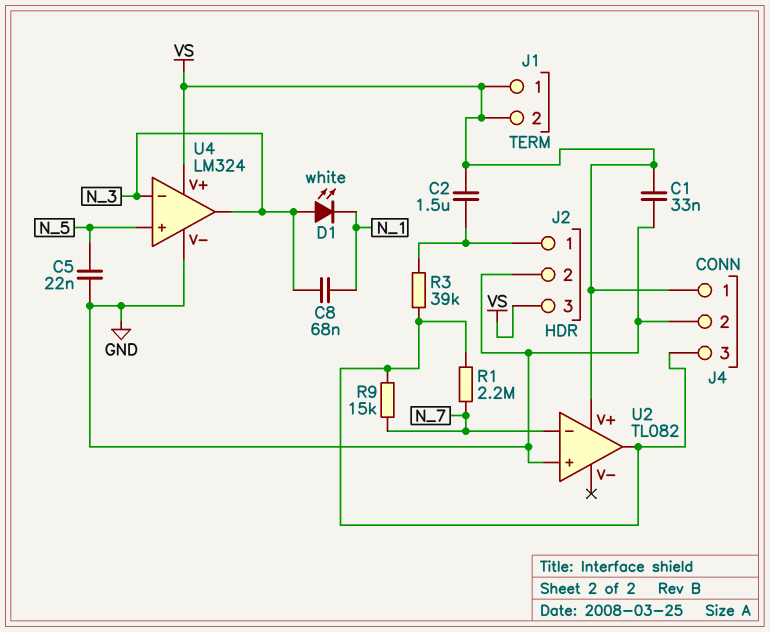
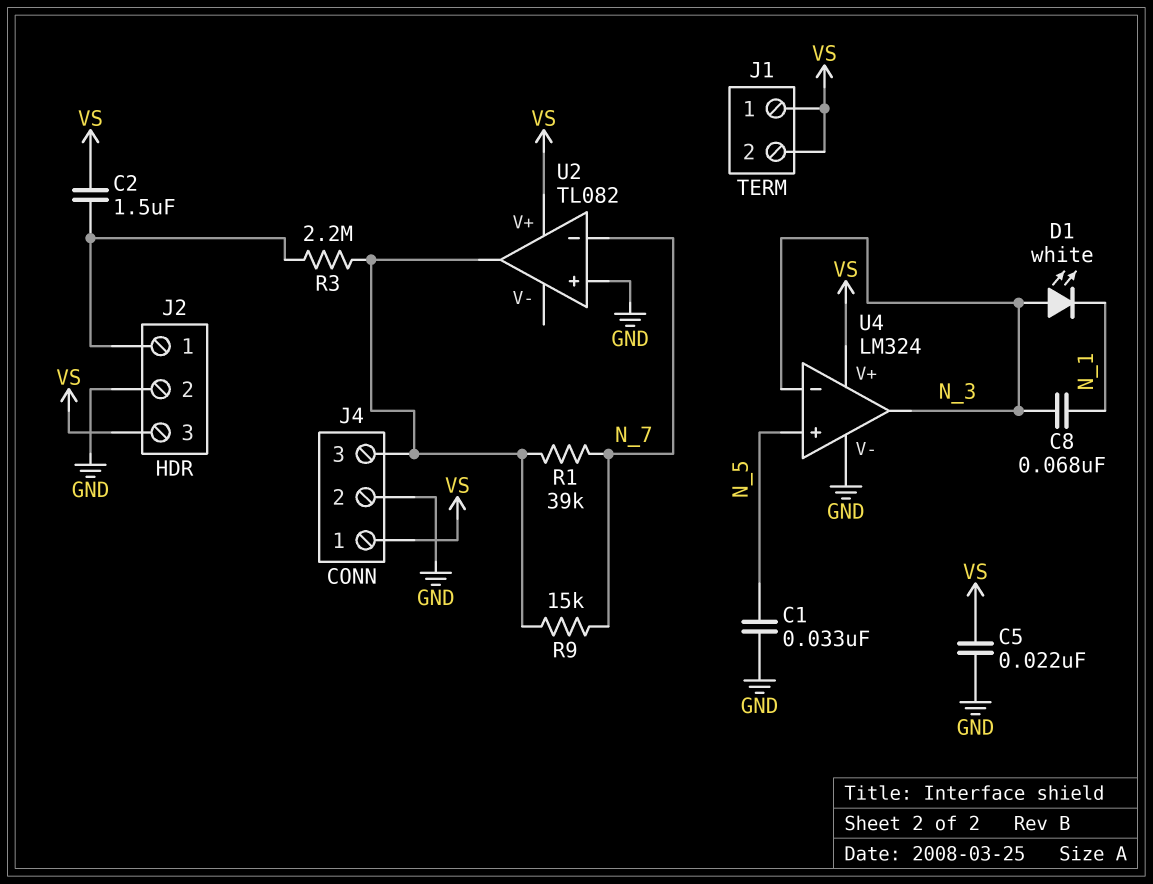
C1: 33nF (GND, VS) -> 33nF (GND, N_5)
C5: 22nF (GND, N_5) -> 22nF (GND, VS)
R1: 2.2M (J4/3, N_7) -> 39k (J4/3, N_7)
R3: 39k (J2/1, J4/3) -> 2.2M (J2/1, J4/3)

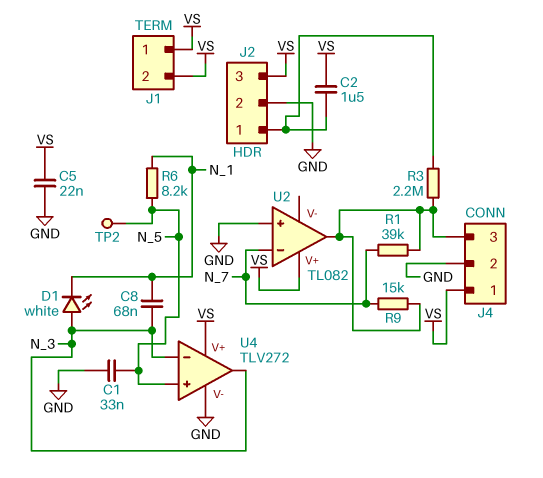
R6: none -> 8.2k (N_1, N_5)
TP2: none -> test point (N_5)
U4: LM324 -> TLV272

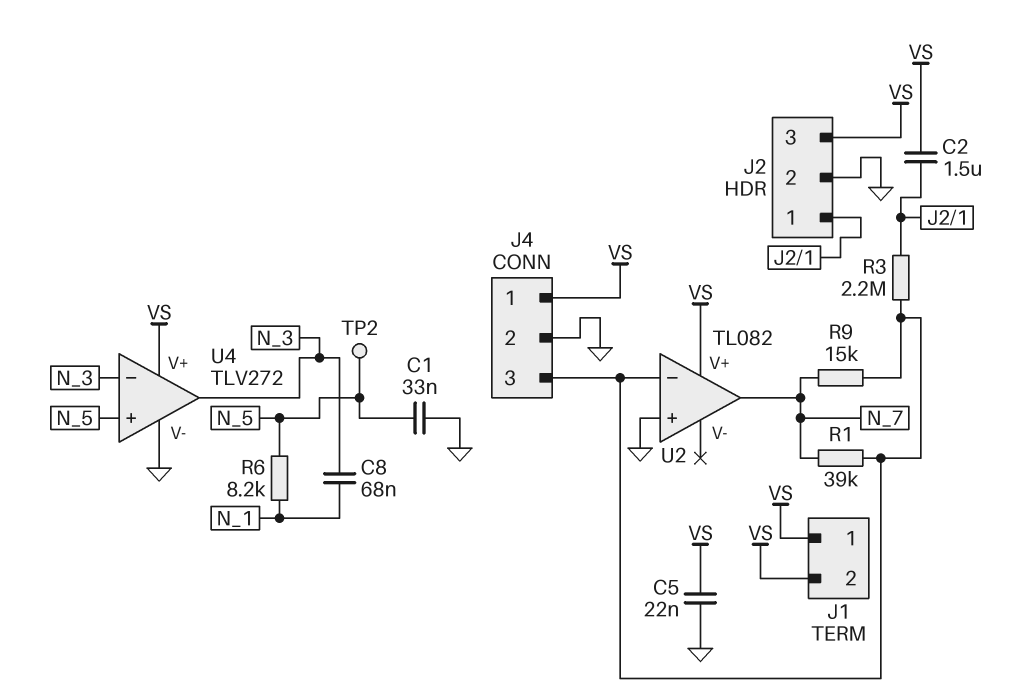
D1: LED white (A N_3, K N_1) -> none
U2 pin in-: N_7 -> J4/3
U2 pin out: J4/3 -> N_7

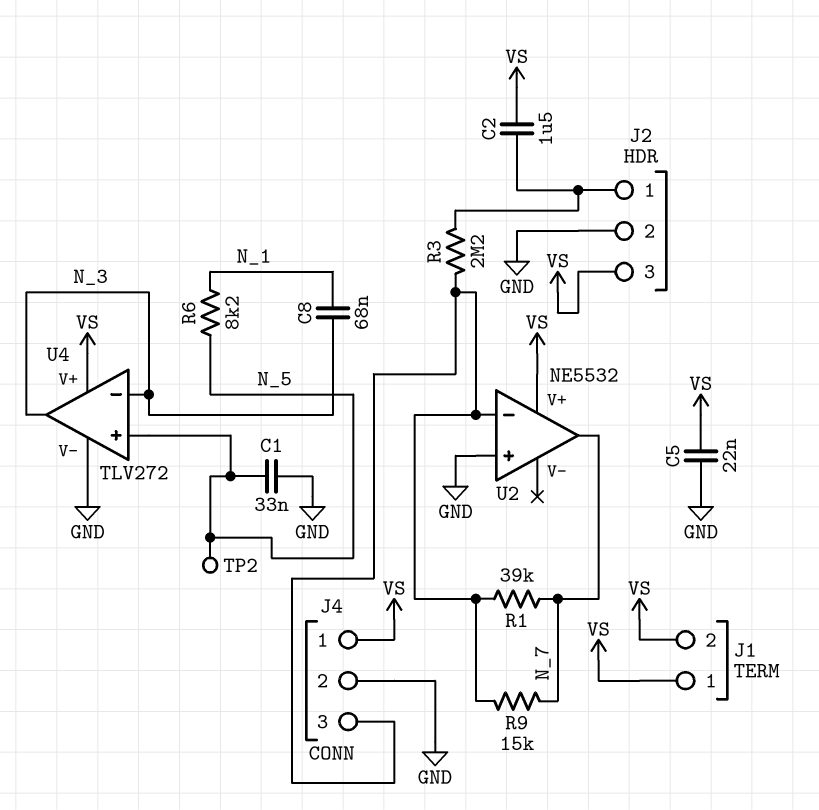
U2: TL082 -> NE5532

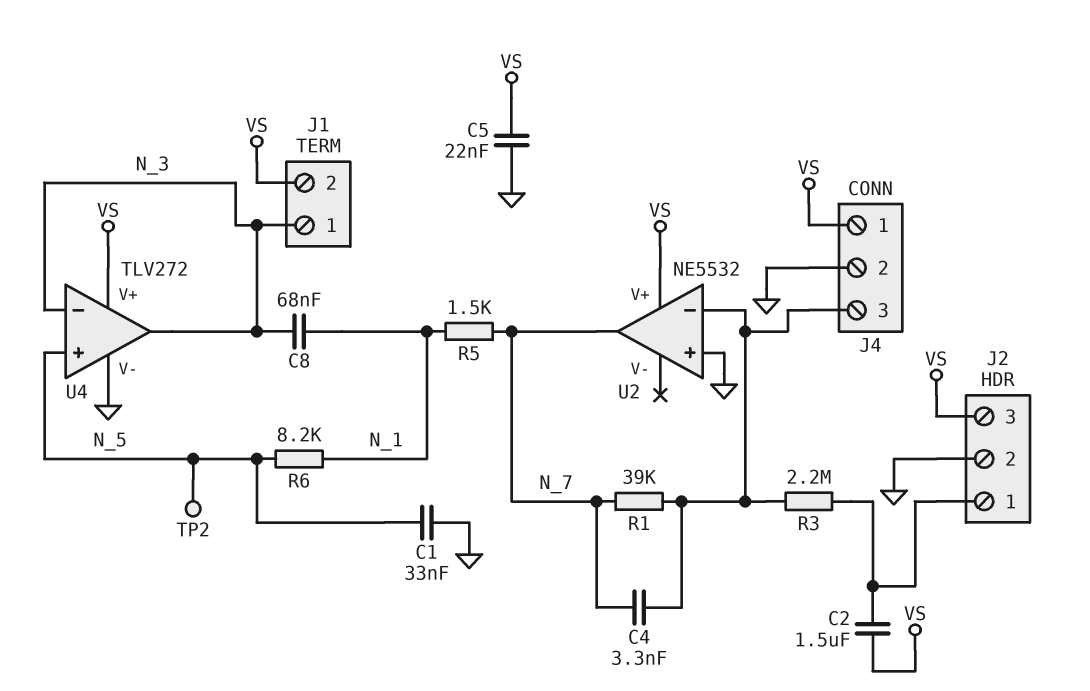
C4: none -> 3.3nF (J4/3, N_7)
J1 pin 1: VS -> N_3
R5: none -> 1.5k (N_1, N_7)
R9: 15k (J4/3, N_7) -> none

